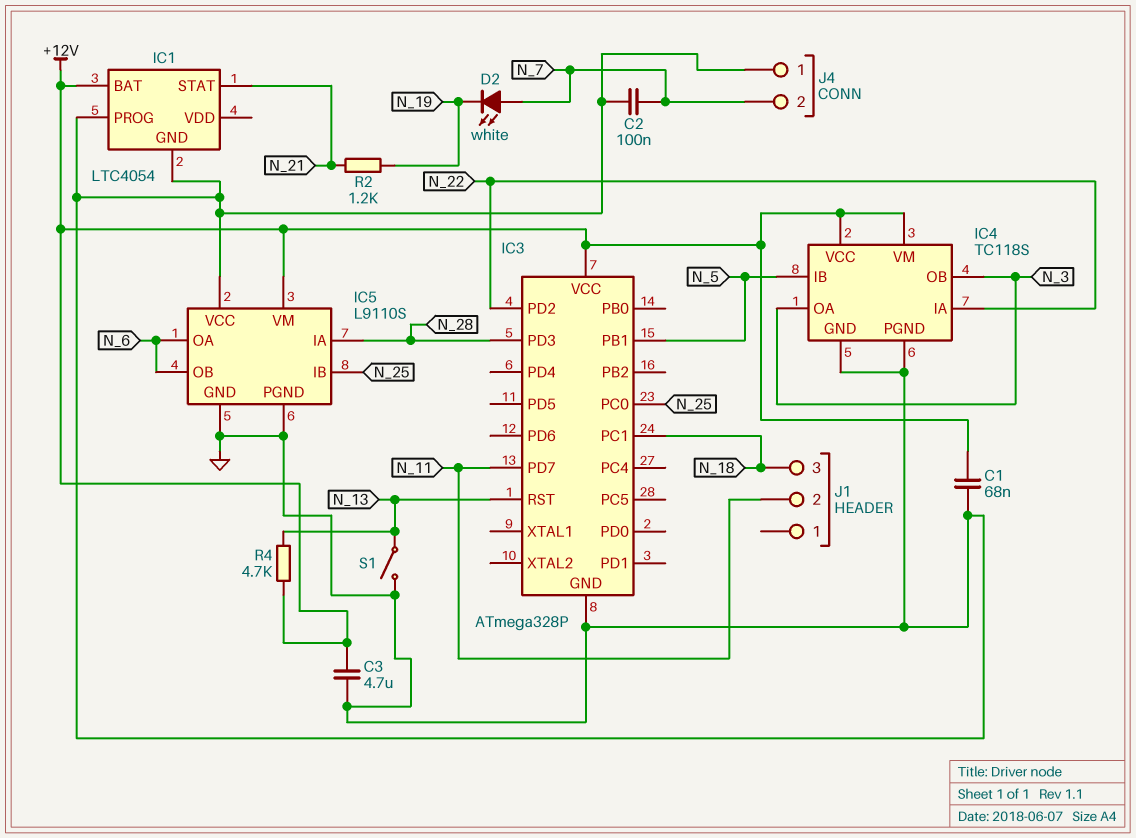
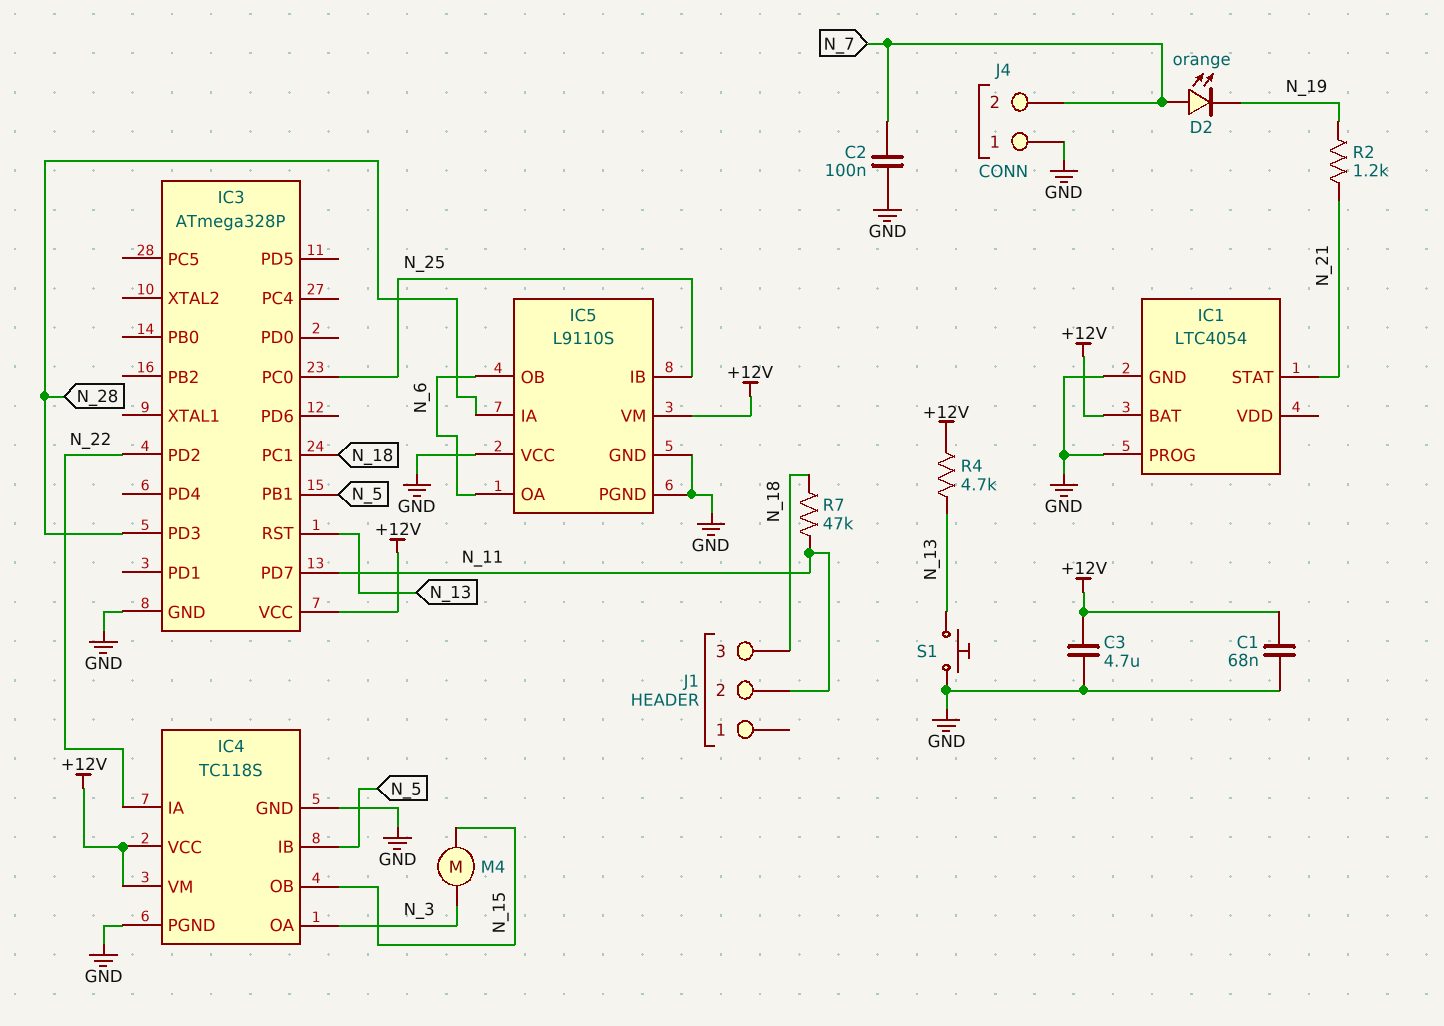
D2: LED white (A N_7, K N_19) -> LED orange (A N_7, K N_19)
IC4 pin OB: N_3 -> N_15
M4: none -> motor (N_3, N_15)
R7: none -> 47k (N_11, N_18)
S1: switch (GND, N_13) -> button (GND, N_13)

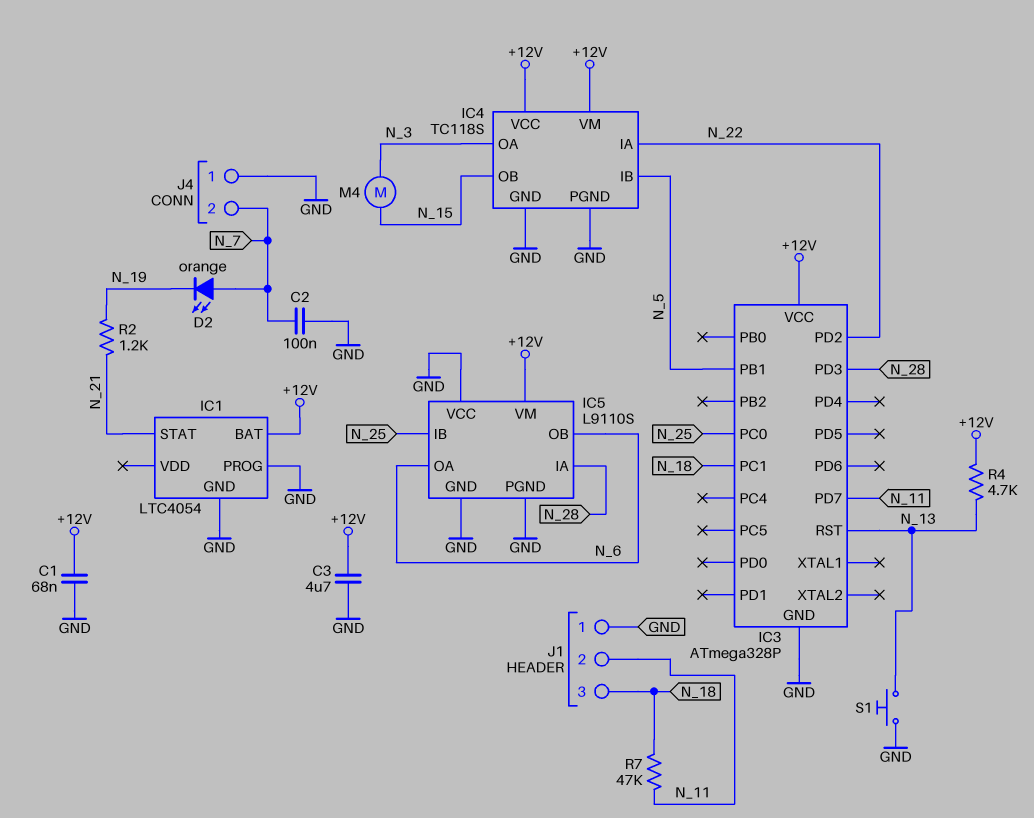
J1 pin 1: none -> GND

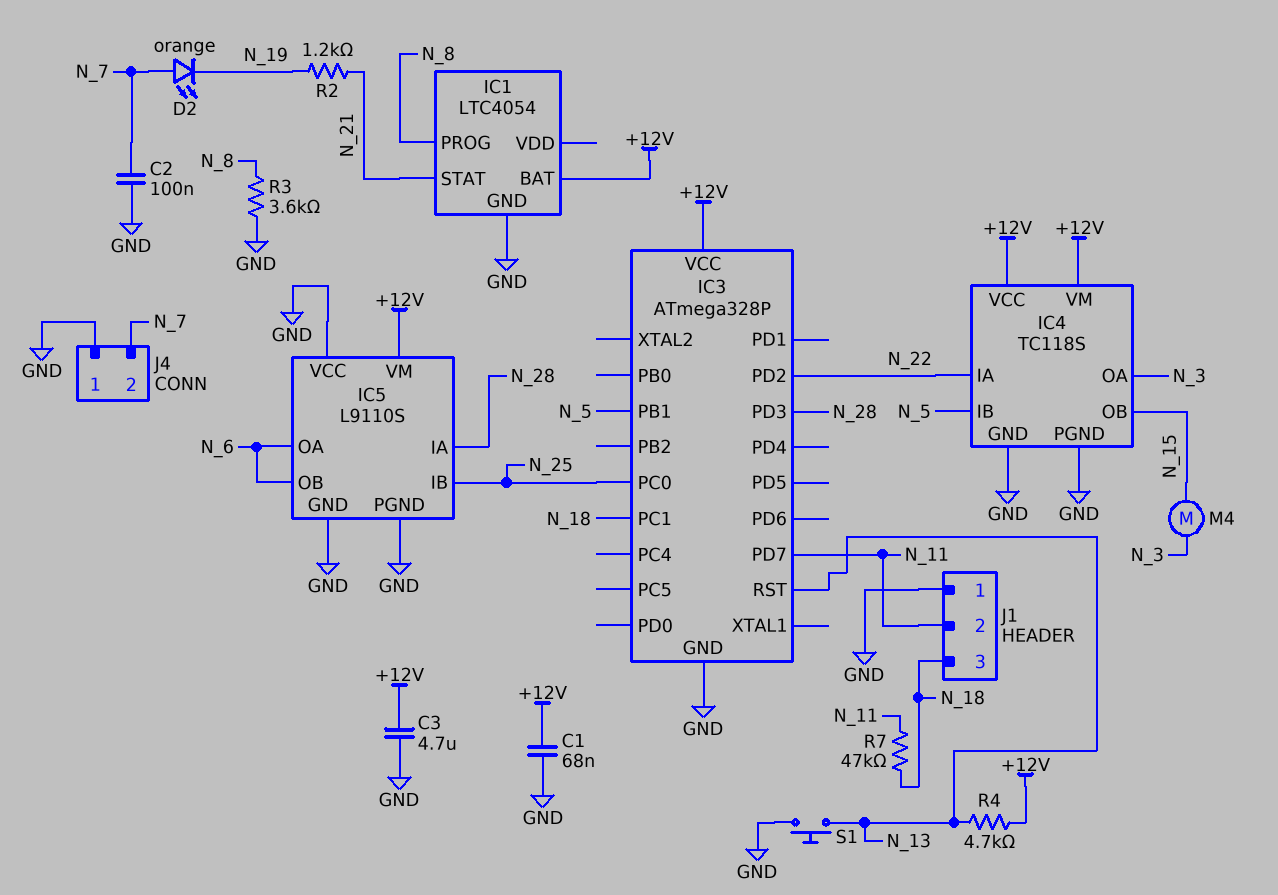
IC1 pin PROG: GND -> N_8
R3: none -> 3.6k (GND, N_8)

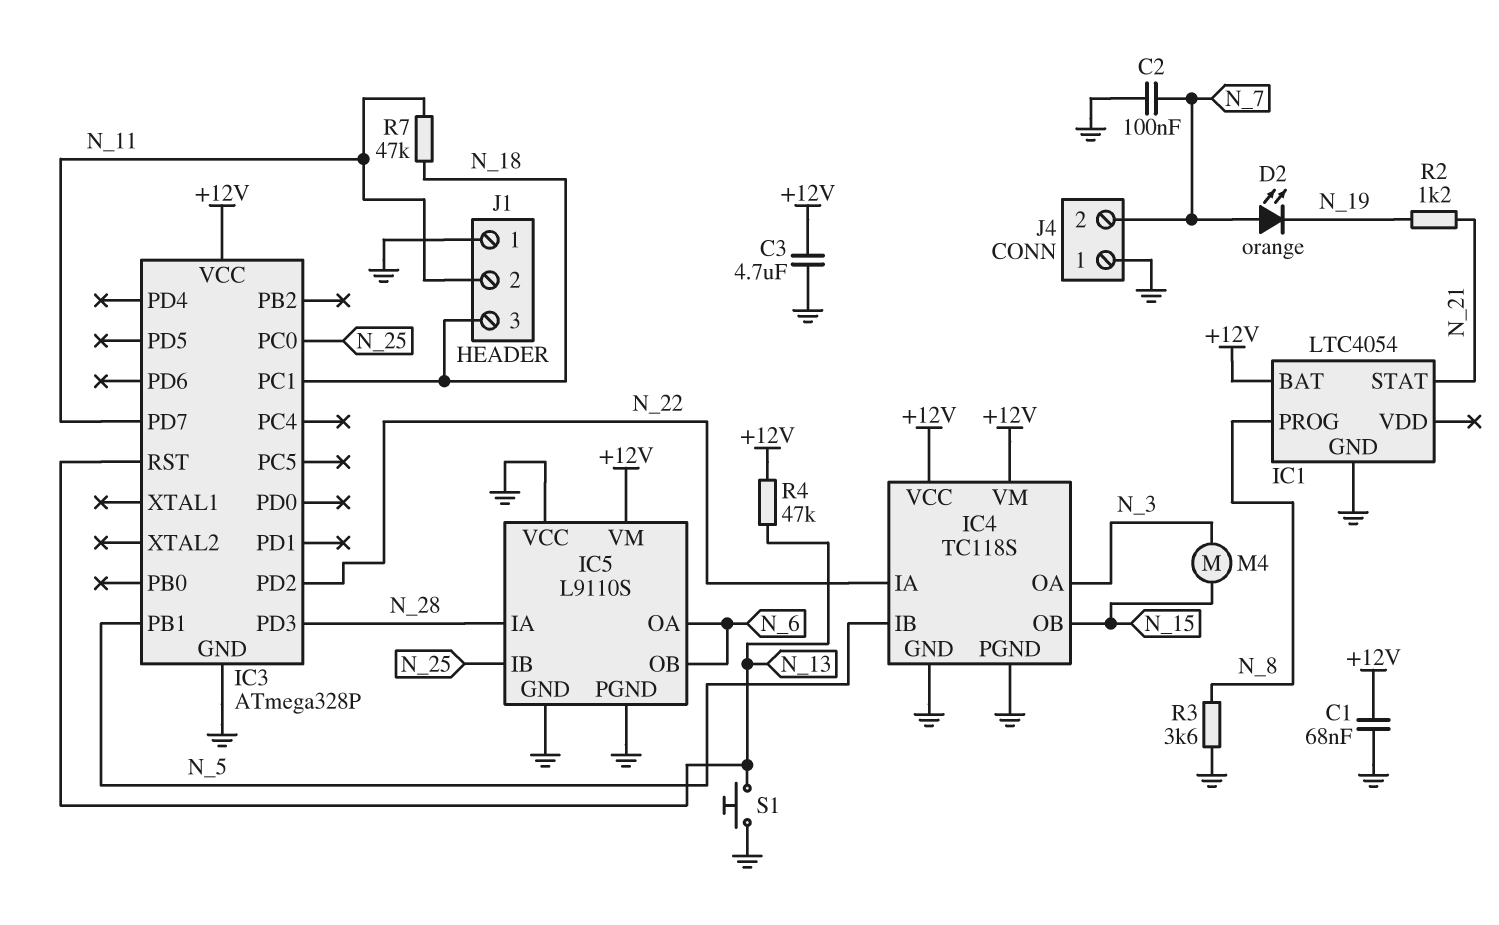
R4: 4.7k (+12V, N_13) -> 47k (+12V, N_13)

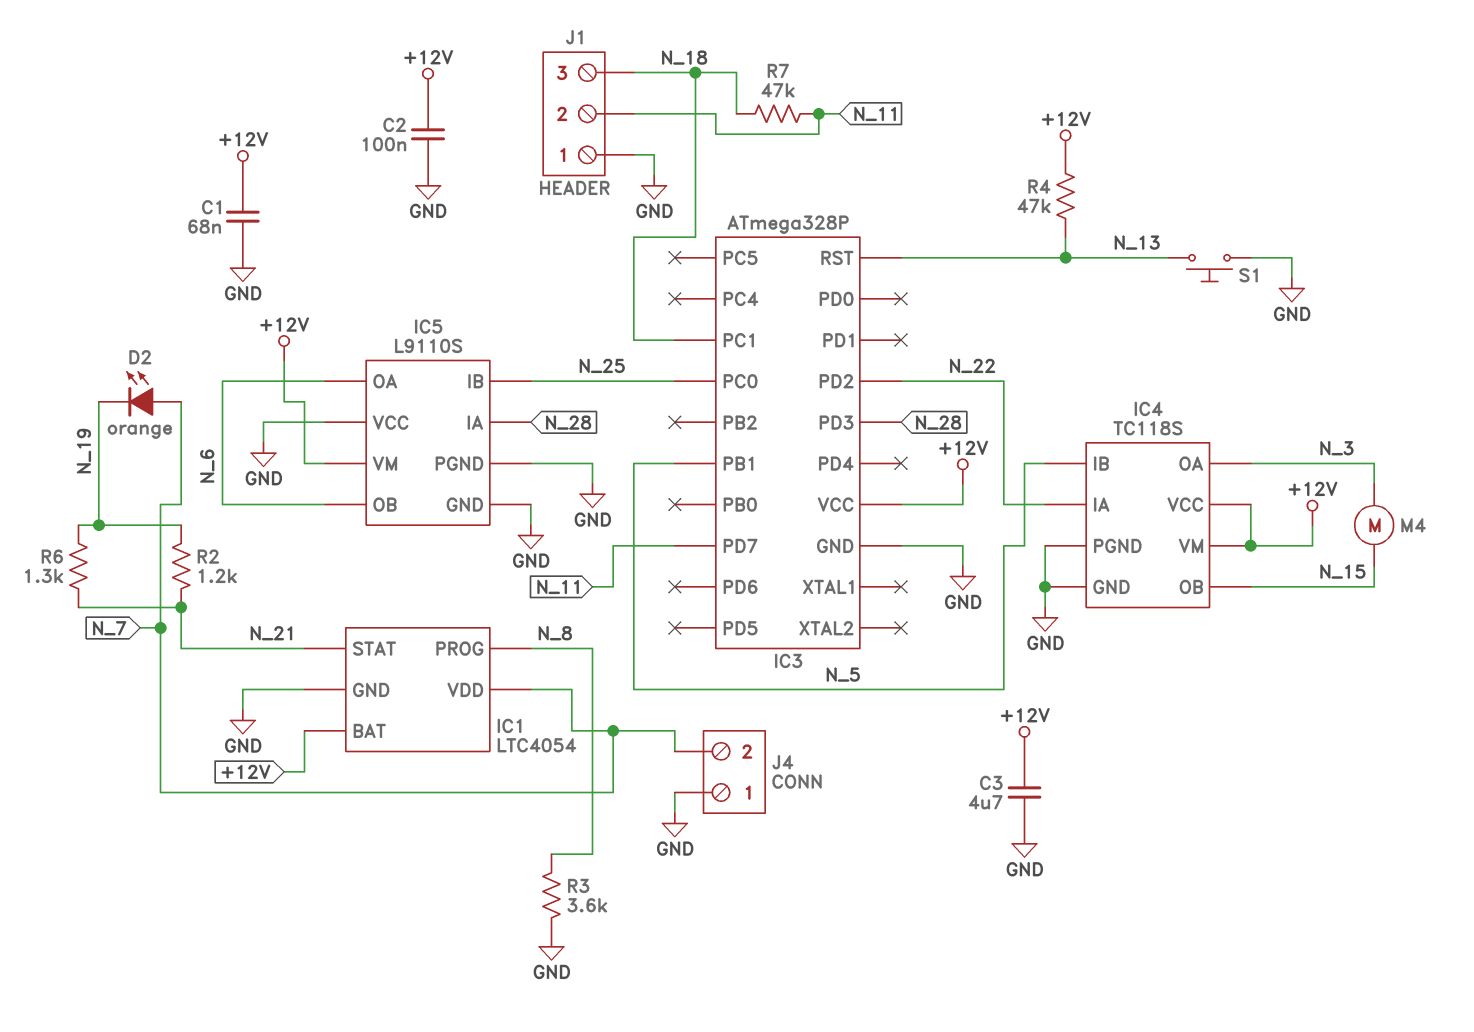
C2: 100nF (GND, N_7) -> 100nF (+12V, GND)
IC1 pin VDD: none -> N_7
R6: none -> 1.3k (N_19, N_21)

